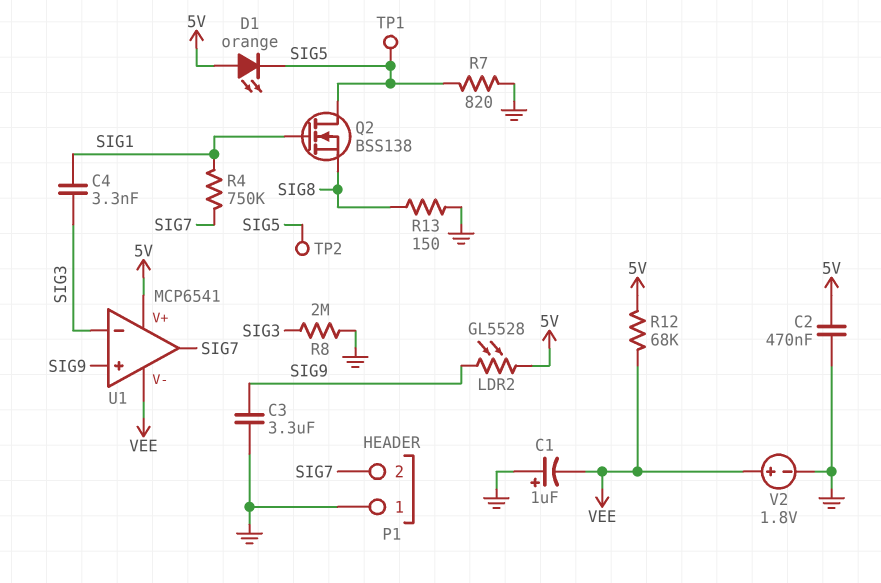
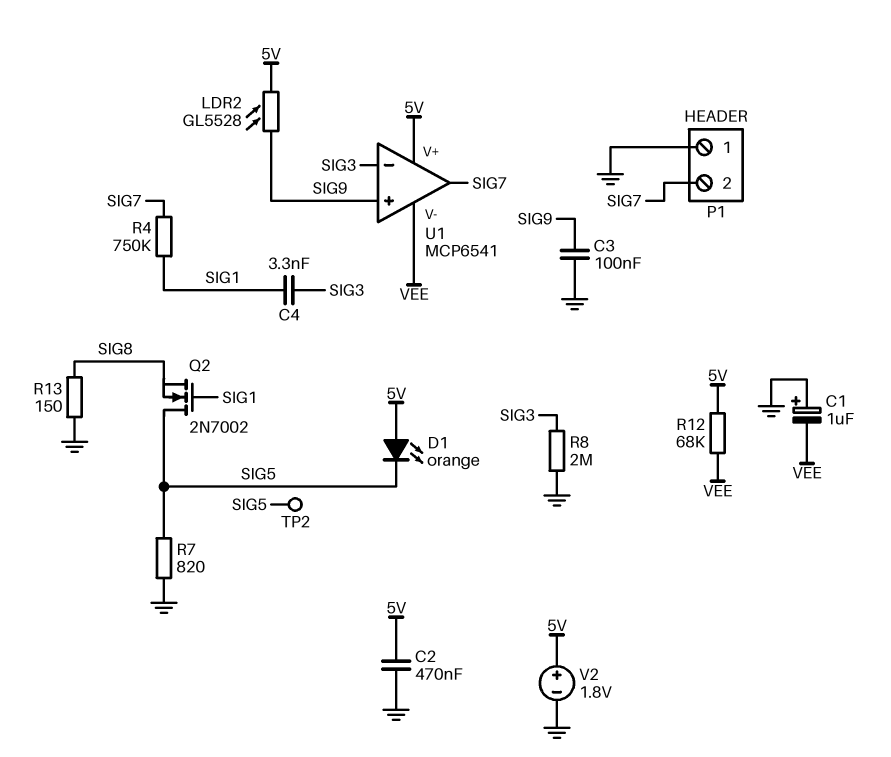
C3: 3.3uF (GND, SIG9) -> 100nF (GND, SIG9)
Q2: NMOS BSS138 (G SIG1, D SIG5, S SIG8) -> NMOS 2N7002 (G SIG1, D SIG5, S SIG8)
TP1: test point (SIG5) -> none
V2: 1.8V (plus VEE, minus GND) -> 1.8V (plus 5V, minus GND)

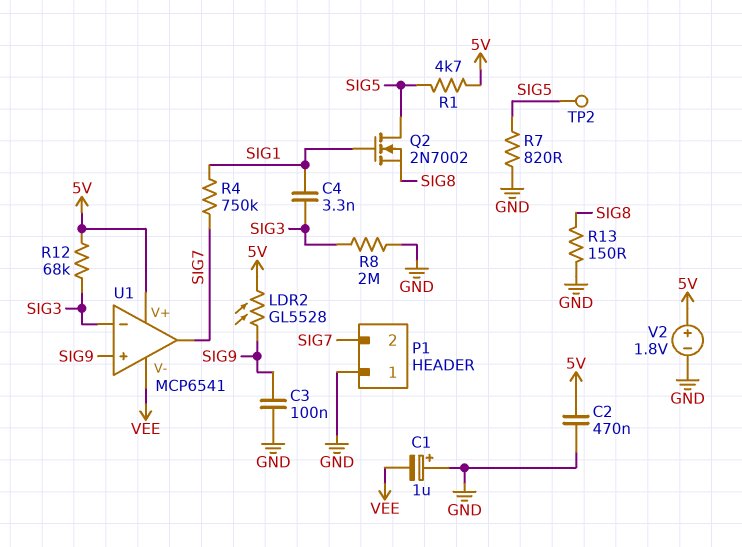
D1: LED orange (A 5V, K SIG5) -> none
R1: none -> 4.7k (5V, SIG5)
R12: 68k (5V, VEE) -> 68k (5V, SIG3)

